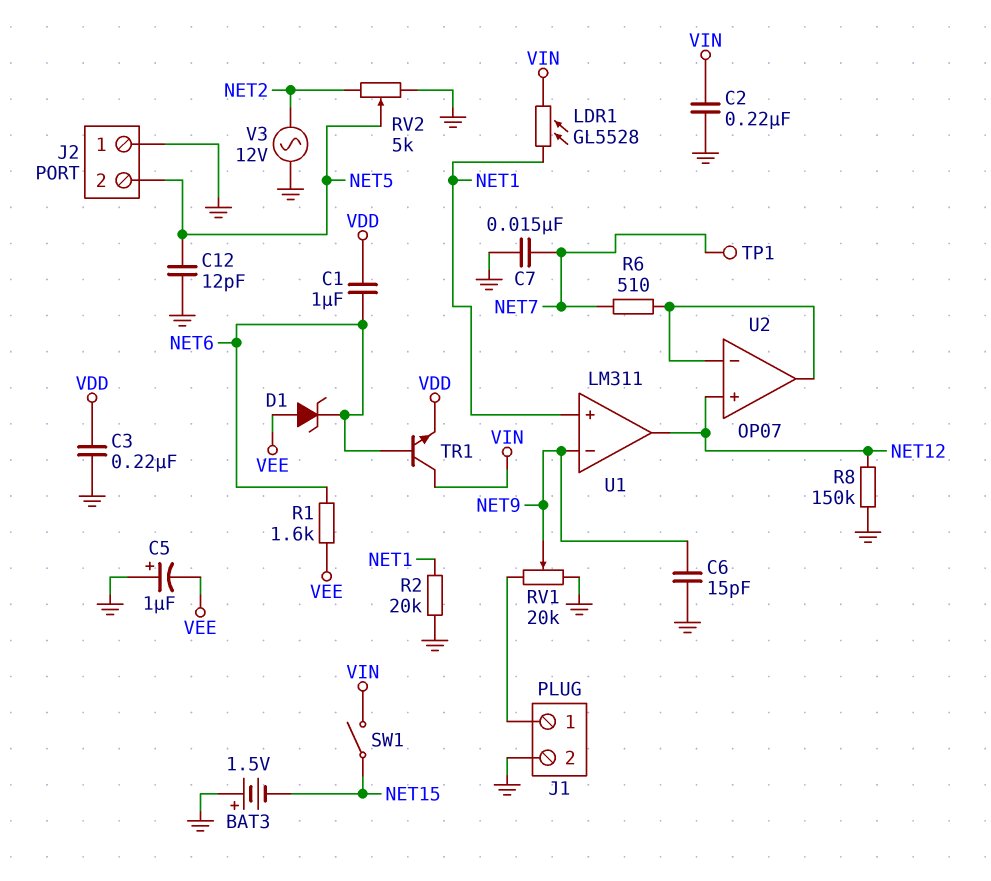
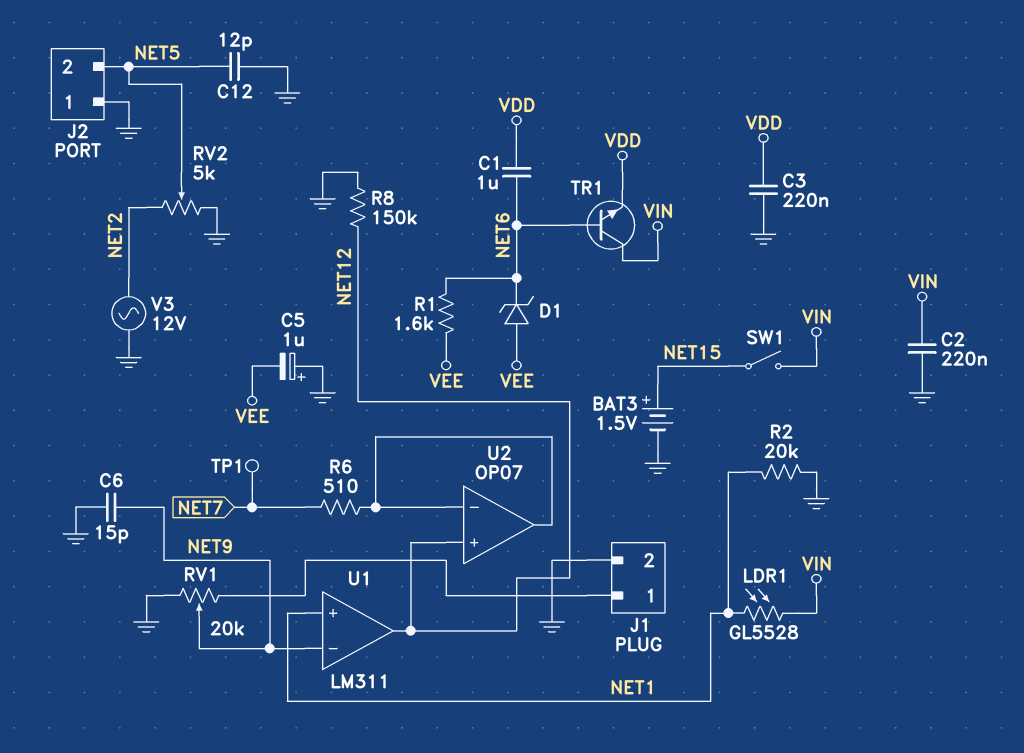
BAT3: 1.5V (plus GND, minus NET15) -> 1.5V (plus NET15, minus GND)
C7: 15nF (GND, NET7) -> none

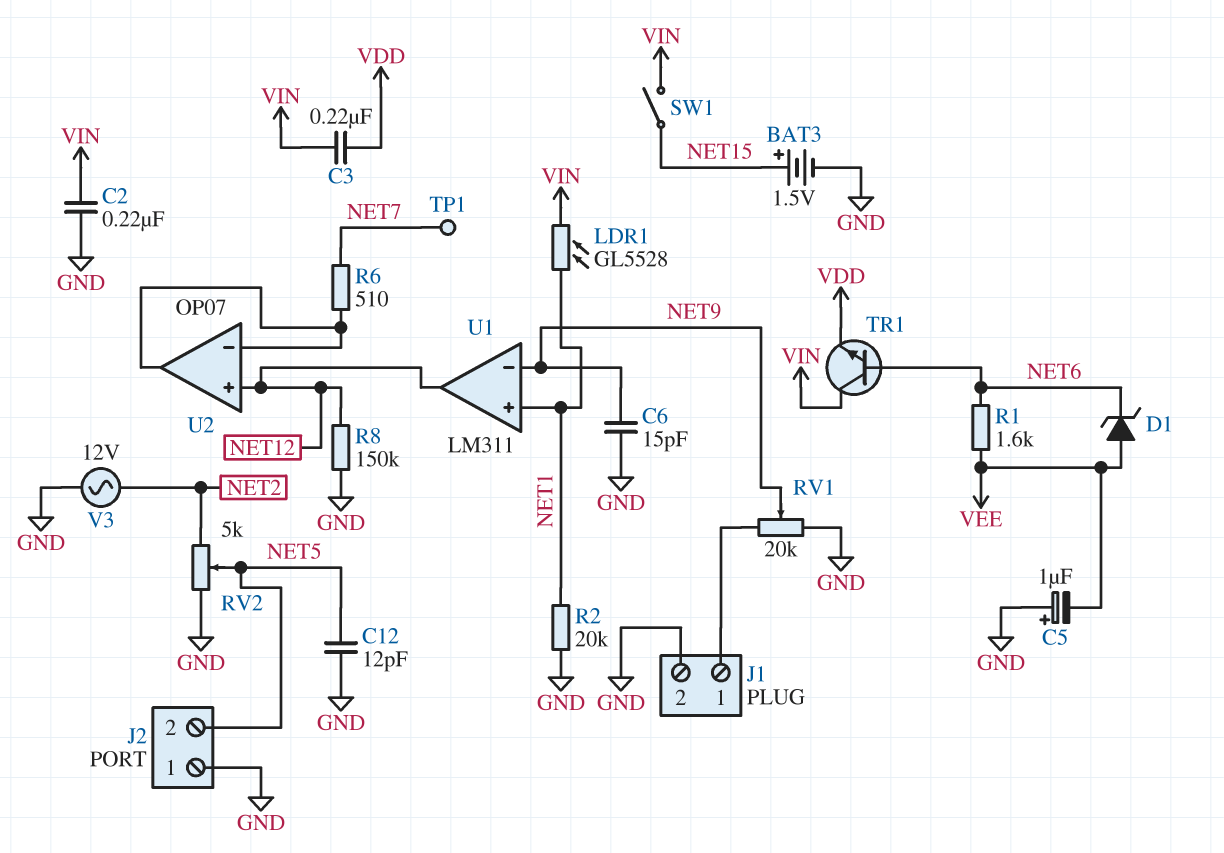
C1: 1uF (NET6, VDD) -> none
C3: 220nF (GND, VDD) -> 220nF (VDD, VIN)

